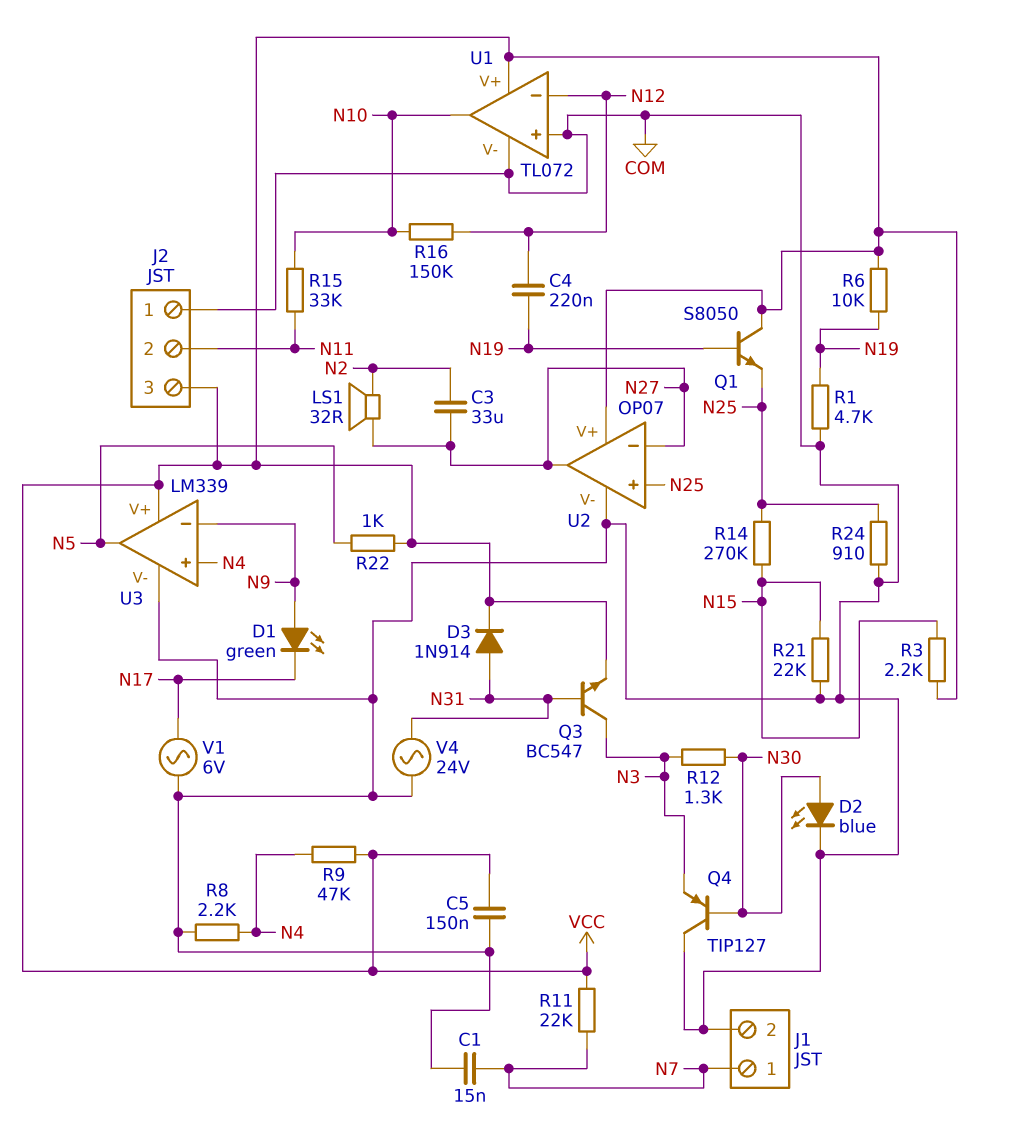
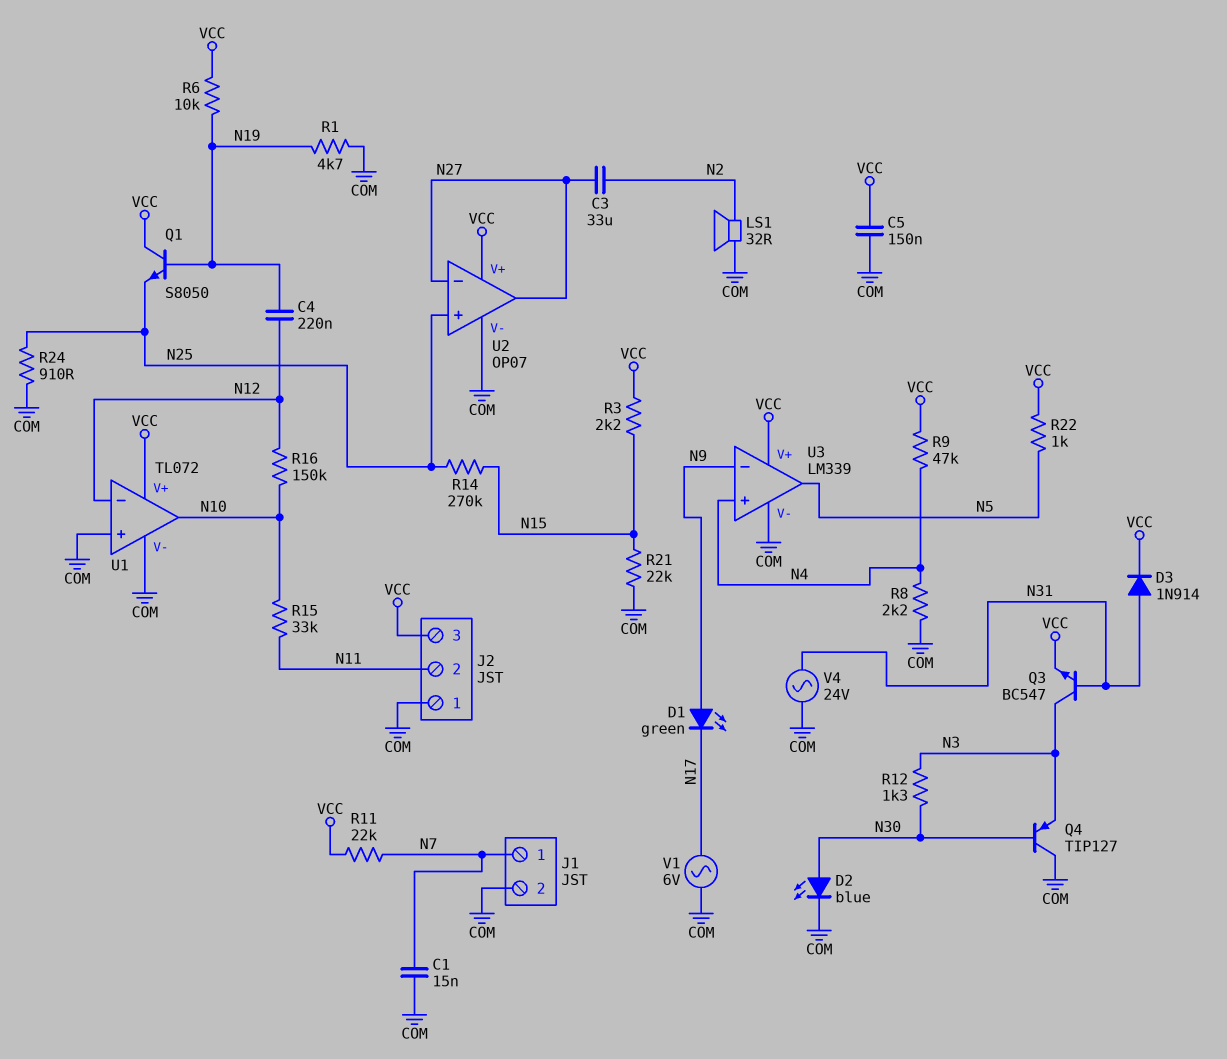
LS1: speaker 32R (N2, N27) -> speaker 32R (COM, N2)

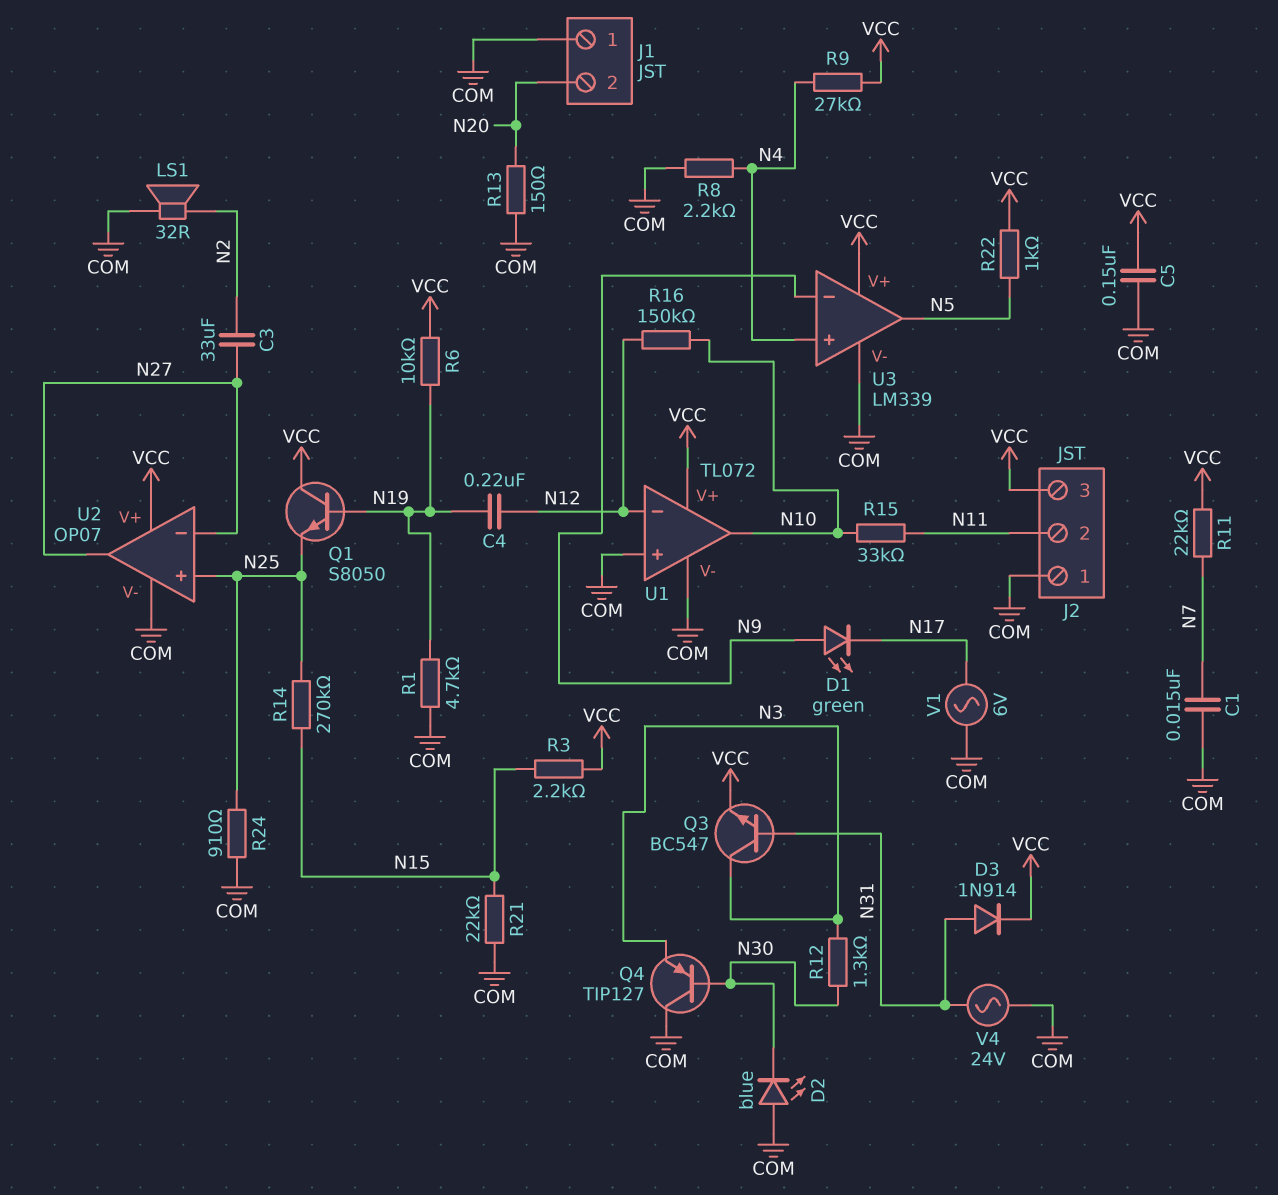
D2: LED blue (A N30, K COM) -> LED blue (A COM, K N30)
J1 pin 1: N7 -> COM
J1 pin 2: COM -> N20
R9: 47k (N4, VCC) -> 27k (N4, VCC)
R13: none -> 150 (COM, N20)

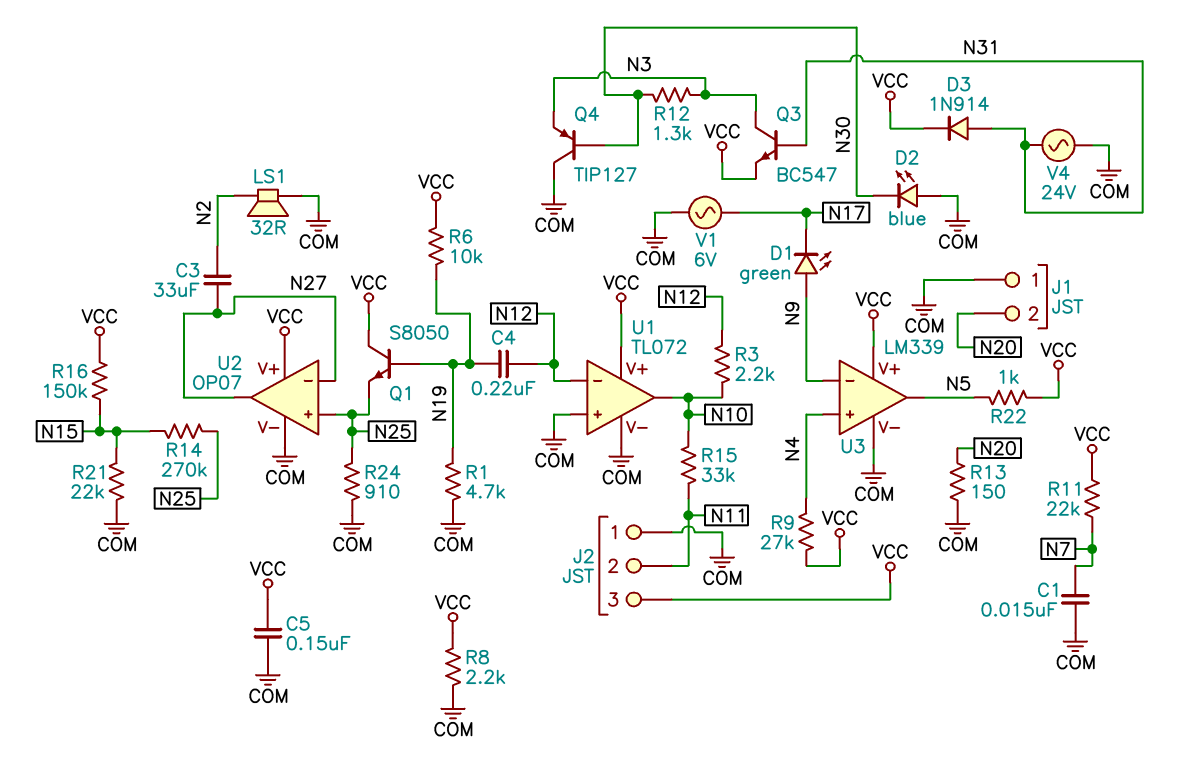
R3: 2.2k (N15, VCC) -> 2.2k (N10, N12)
R8: 2.2k (COM, N4) -> 2.2k (COM, VCC)
R16: 150k (N10, N12) -> 150k (N15, VCC)

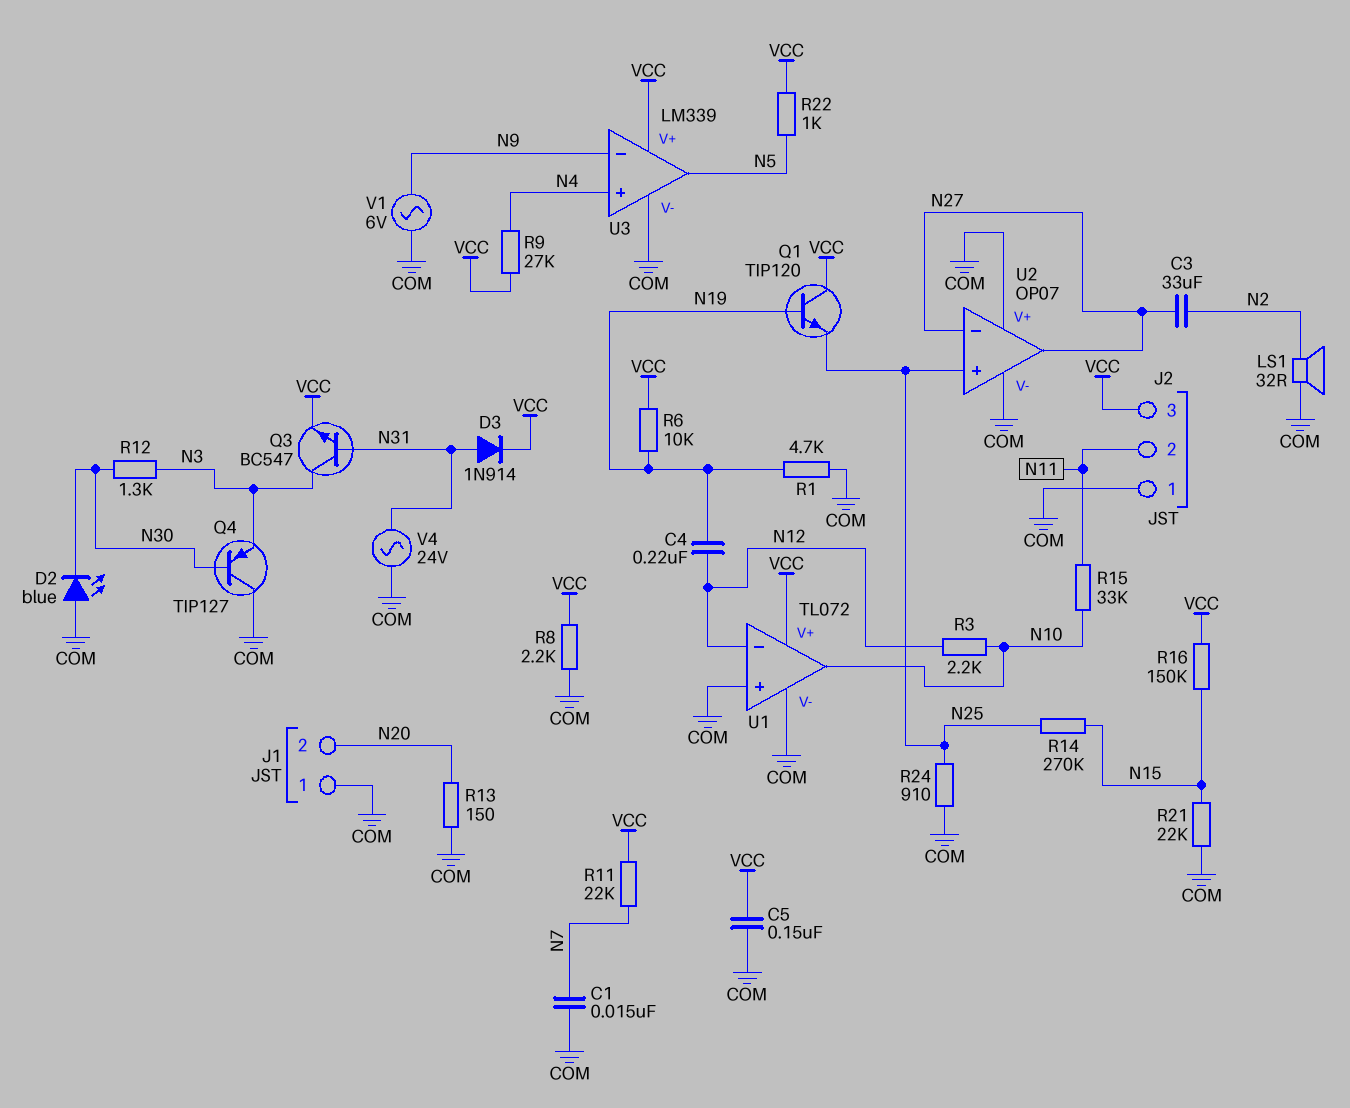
D1: LED green (A N9, K N17) -> none
Q1: NPN S8050 (B N19, C VCC, E N25) -> NPN TIP120 (B N19, C VCC, E N25)
U2 pin V+: VCC -> COM
V1: AC 6V (COM, N17) -> AC 6V (COM, N9)

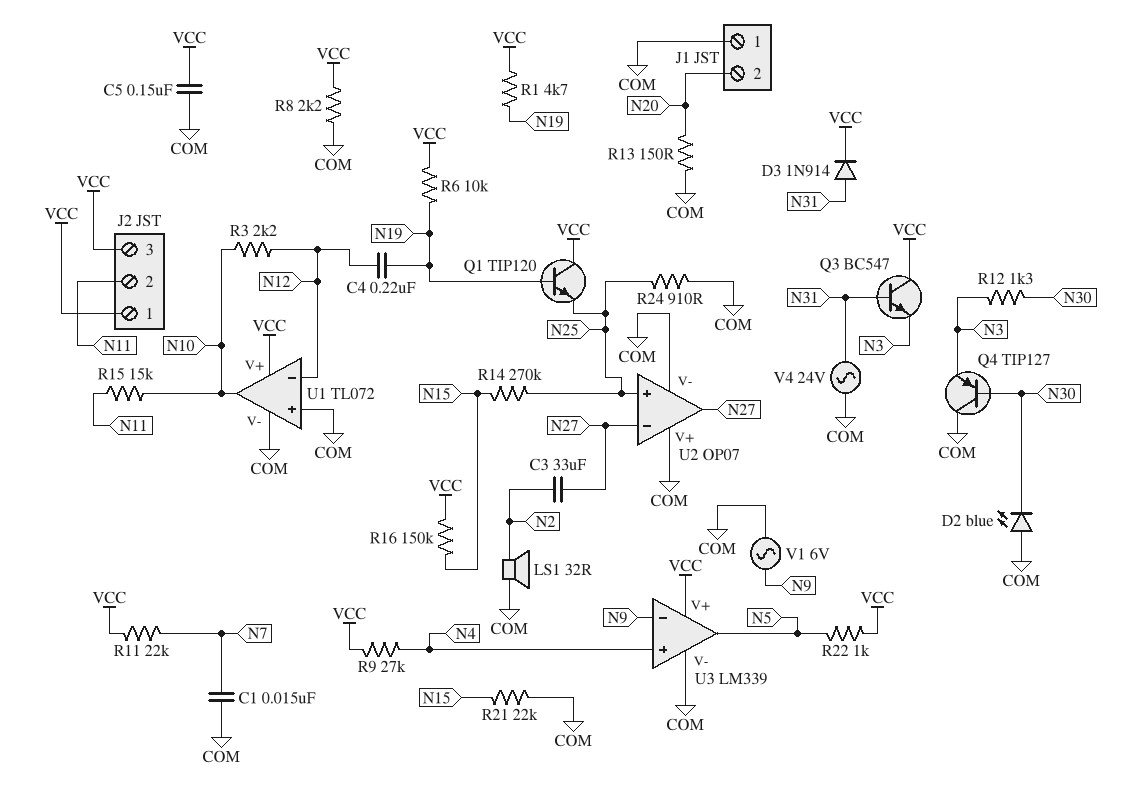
J2 pin 1: COM -> VCC
Q3: NPN BC547 (B N31, C N3, E VCC) -> NPN BC547 (B N31, C VCC, E N3)
R1: 4.7k (COM, N19) -> 4.7k (N19, VCC)
R15: 33k (N10, N11) -> 15k (N10, N11)

